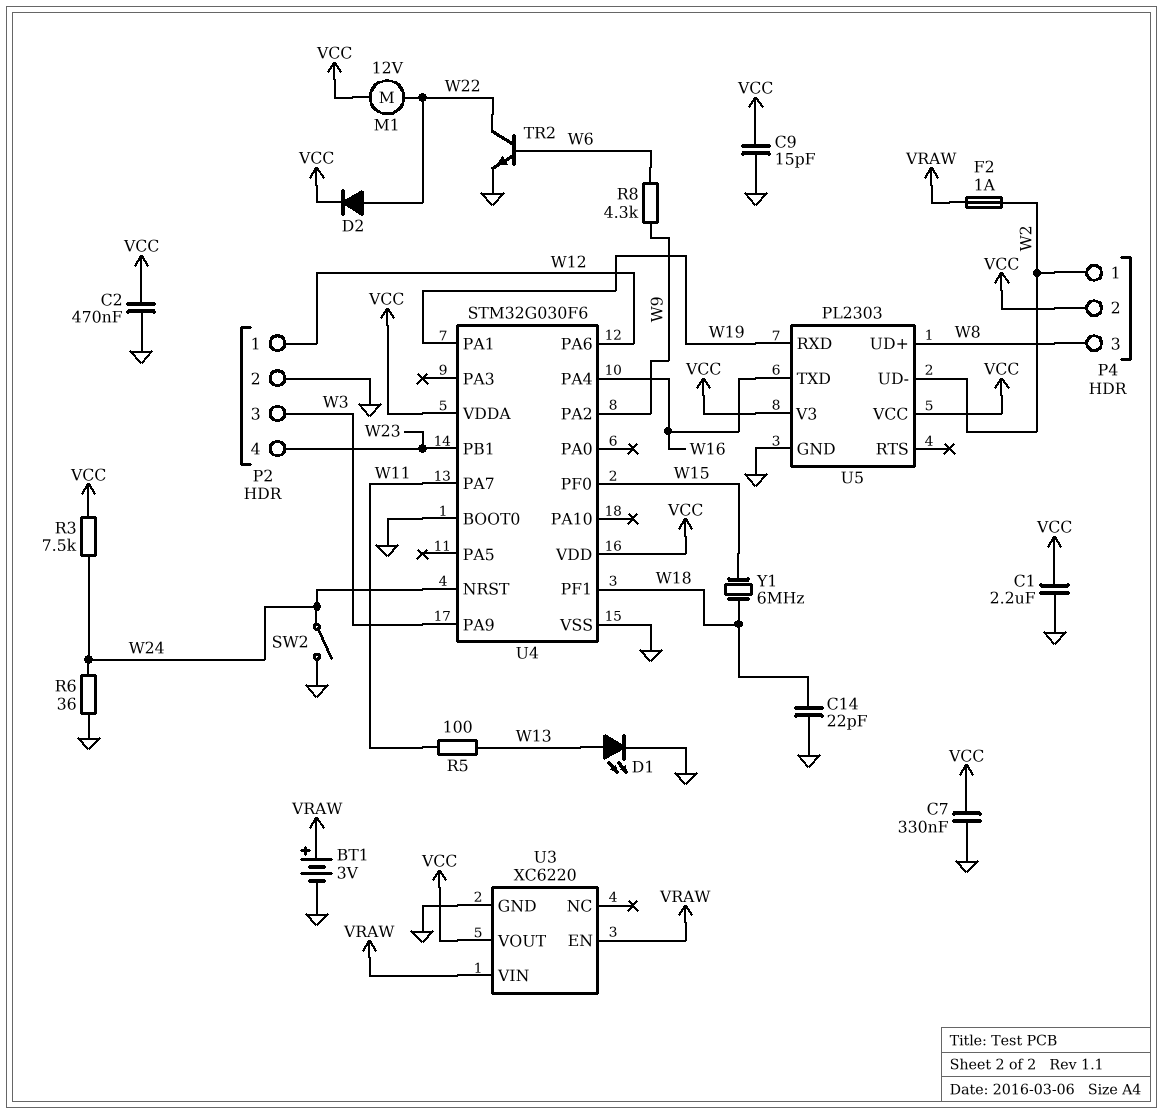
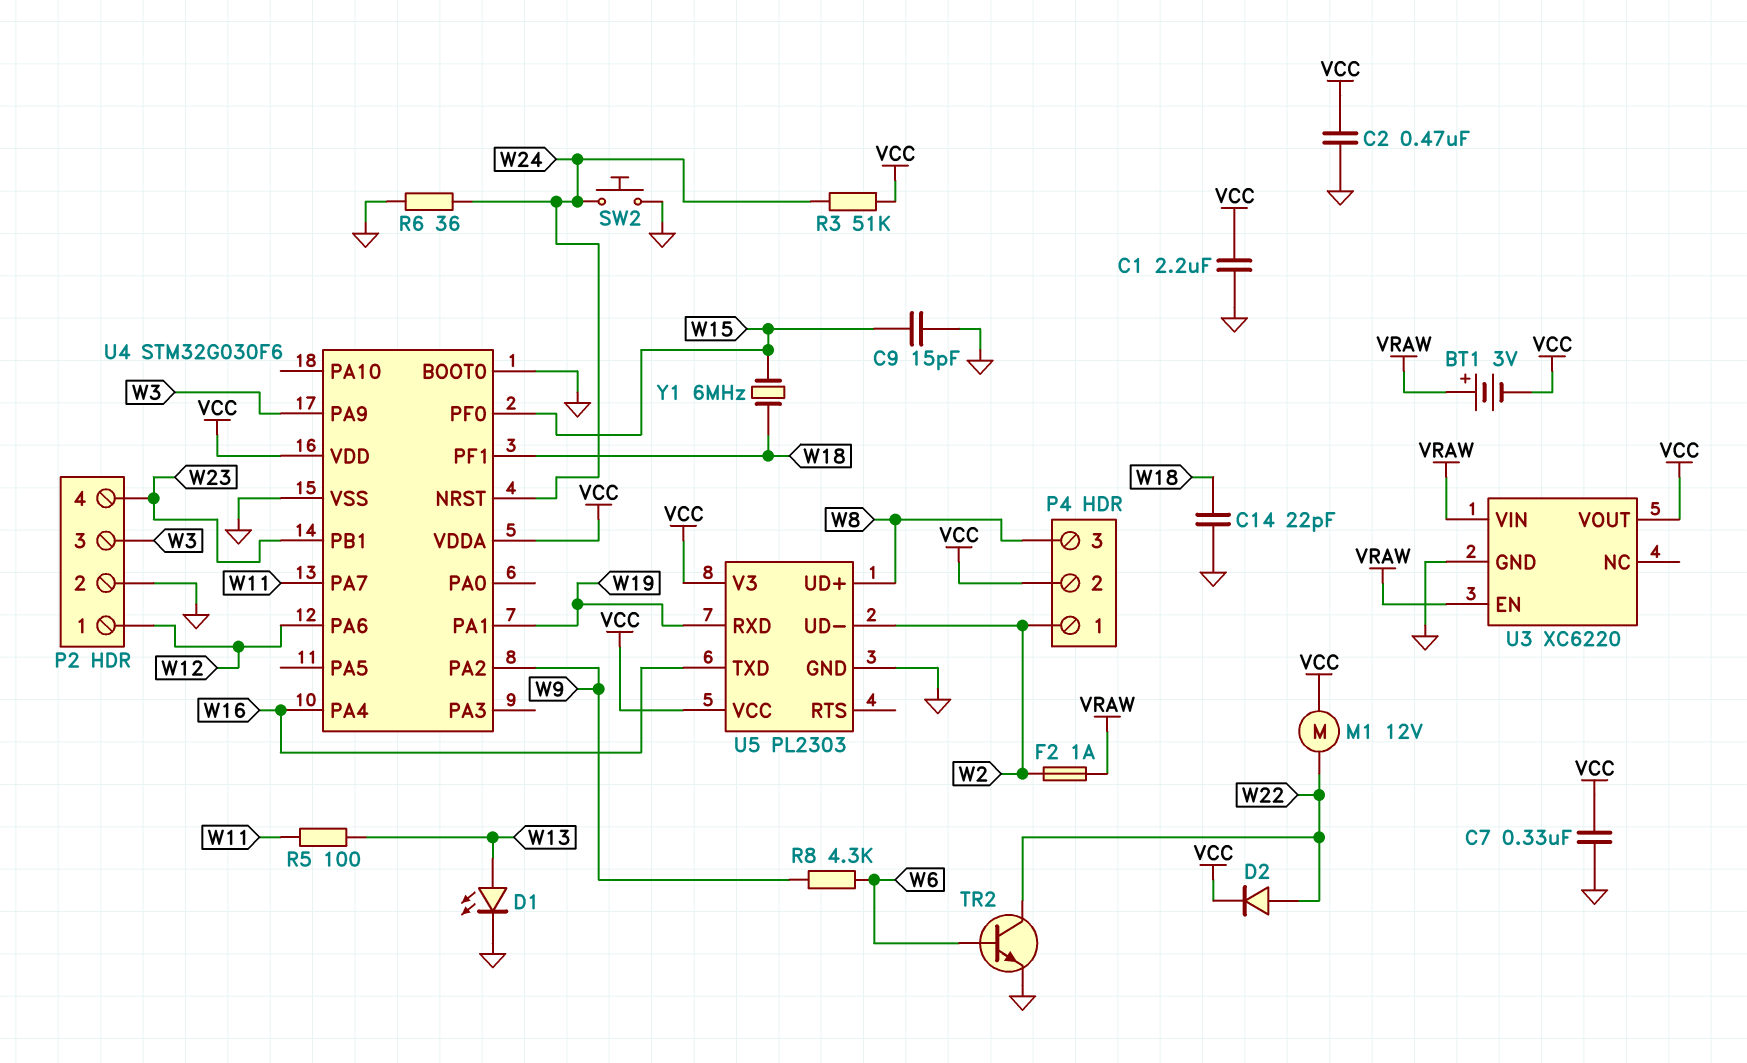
BT1: 3V (plus VRAW, minus GND) -> 3V (plus VRAW, minus VCC)
C9: 15pF (GND, VCC) -> 15pF (GND, W15)
R3: 7.5k (VCC, W24) -> 51k (VCC, W24)
SW2: switch (GND, W24) -> button (GND, W24)

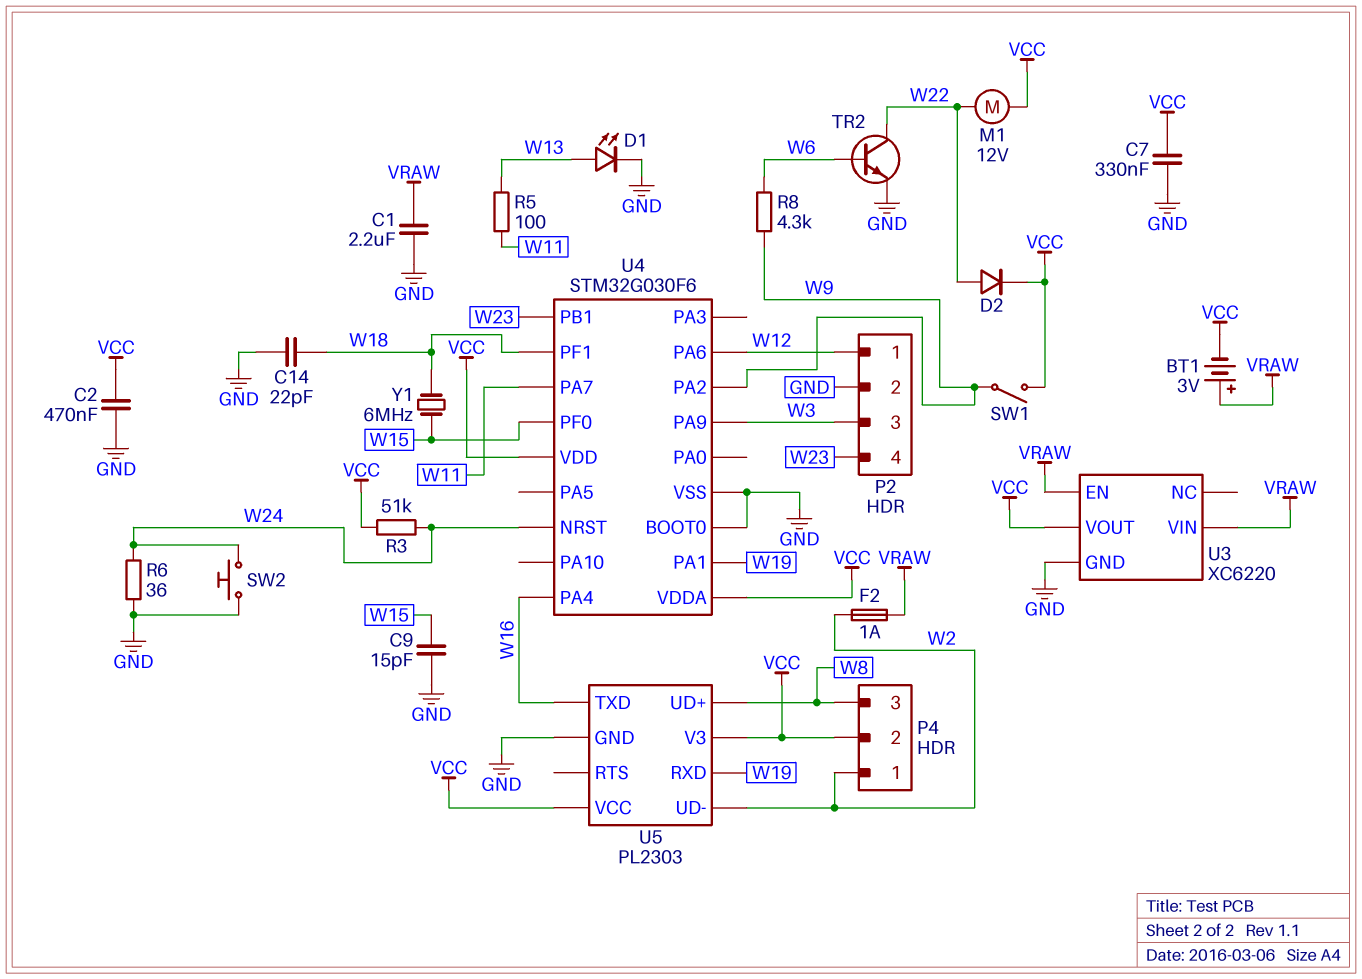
C1: 2.2uF (GND, VCC) -> 2.2uF (GND, VRAW)
SW1: none -> switch (VCC, W9)

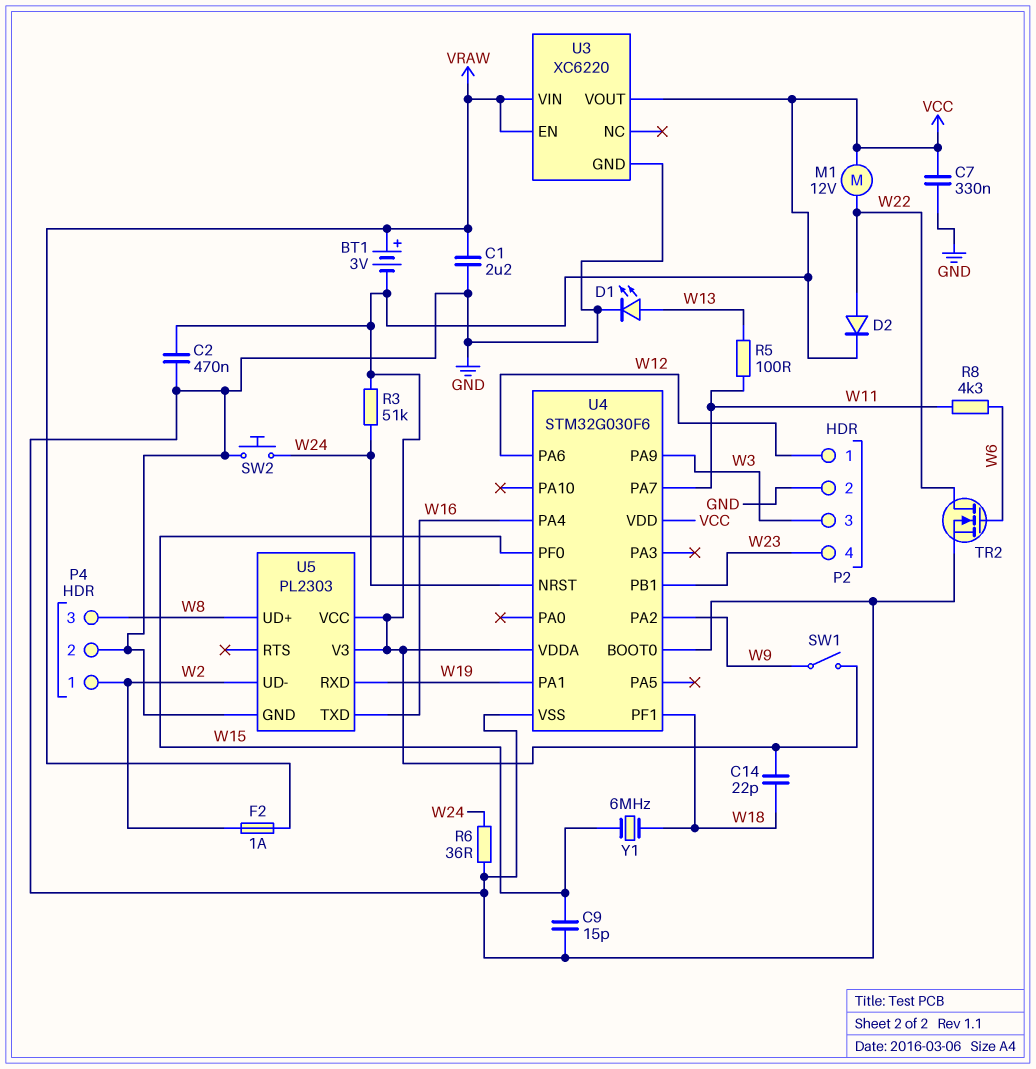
C14: 22pF (GND, W18) -> 22pF (VCC, W18)
P4 pin 2: VCC -> GND
R8: 4.3k (W6, W9) -> 4.3k (W6, W11)
TR2: NPN (B W6, C W22, E GND) -> NMOS (G W6, D W22, S GND)

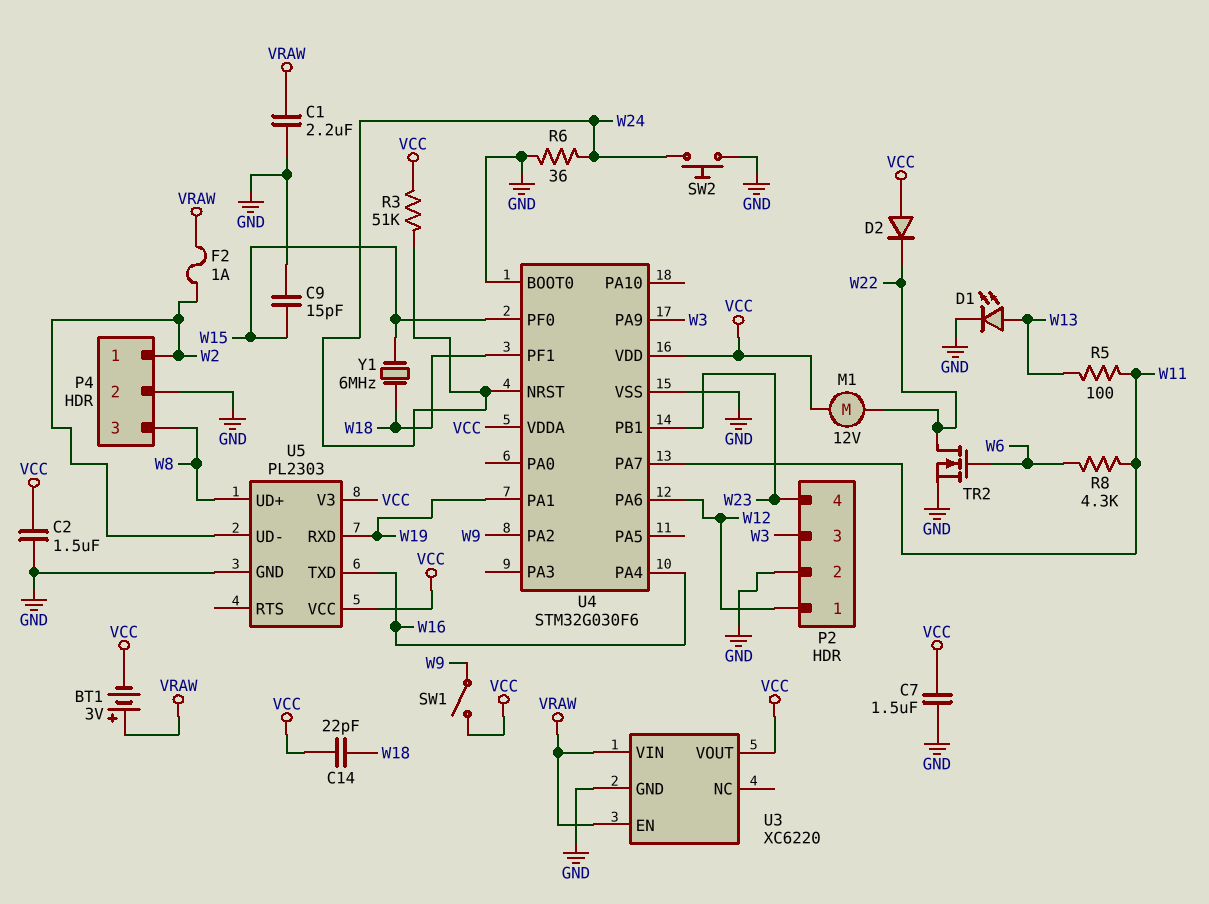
C2: 470nF (GND, VCC) -> 1.5uF (GND, VCC)
C7: 330nF (GND, VCC) -> 1.5uF (GND, VCC)
D2: diode (A W22, K VCC) -> diode (A VCC, K W22)

